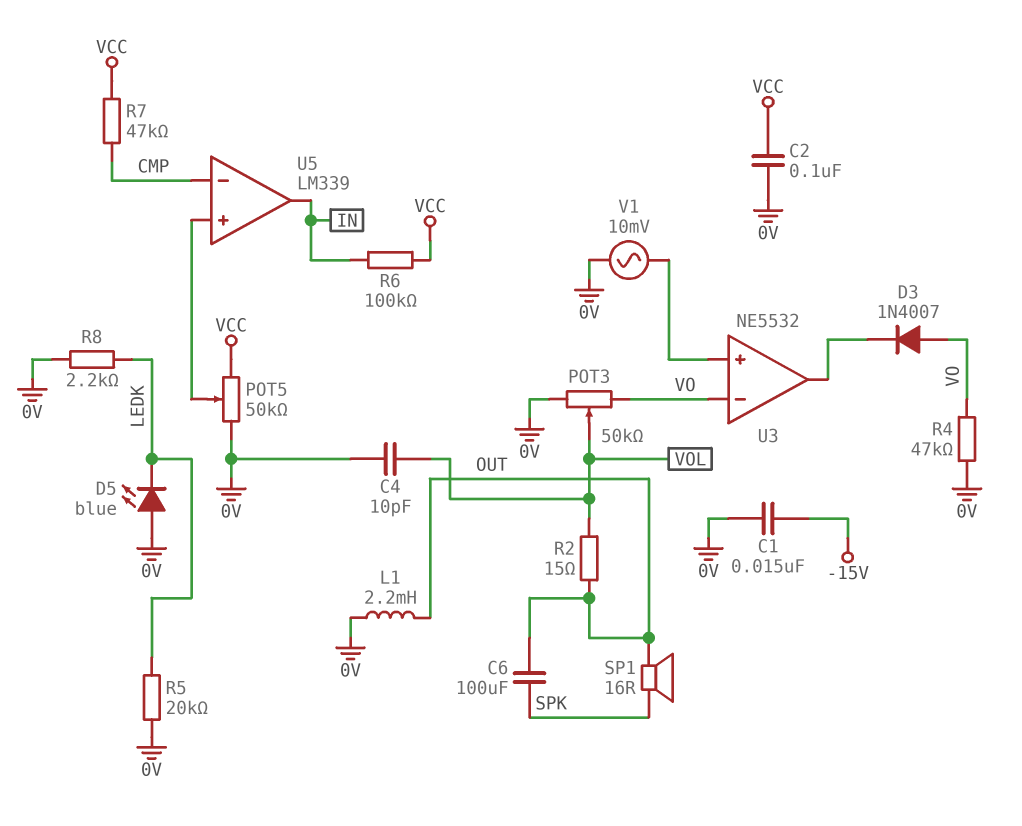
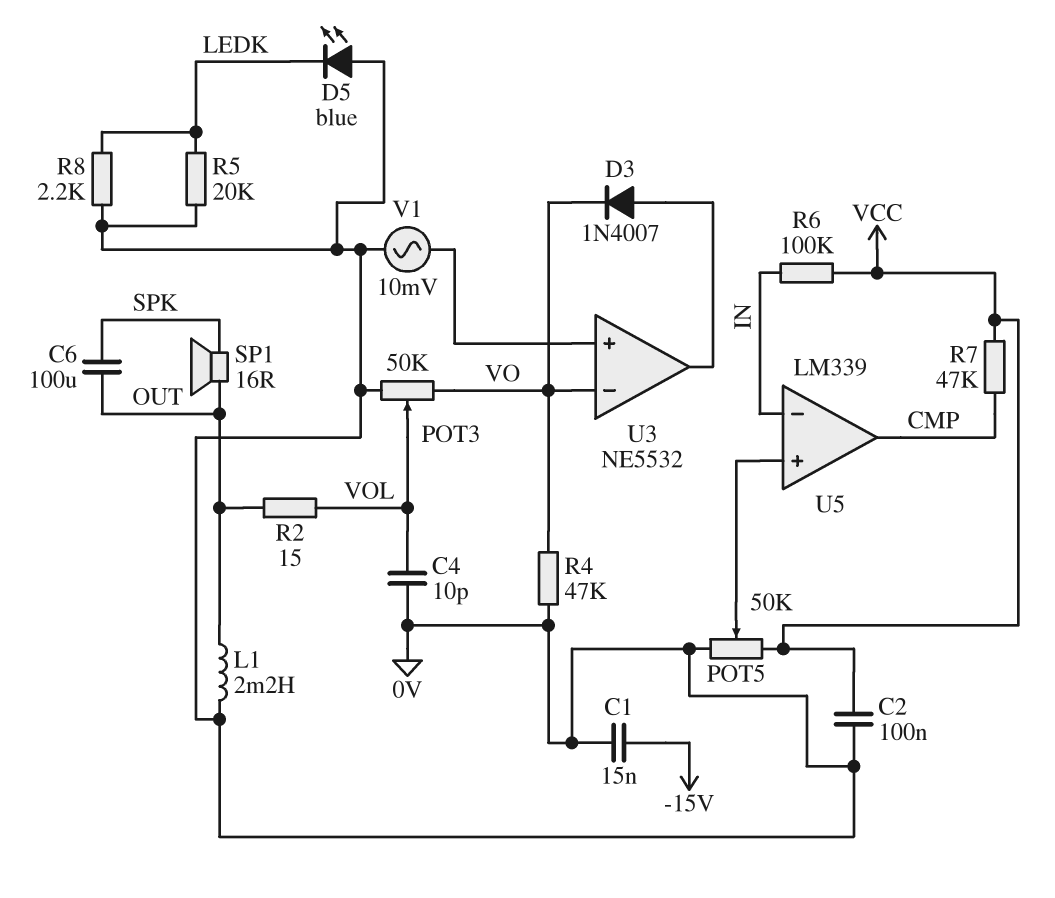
D3: diode 1N4007 (A VO, K U3/out) -> diode 1N4007 (A U3/out, K VO)
U5 pin in-: CMP -> IN
U5 pin out: IN -> CMP

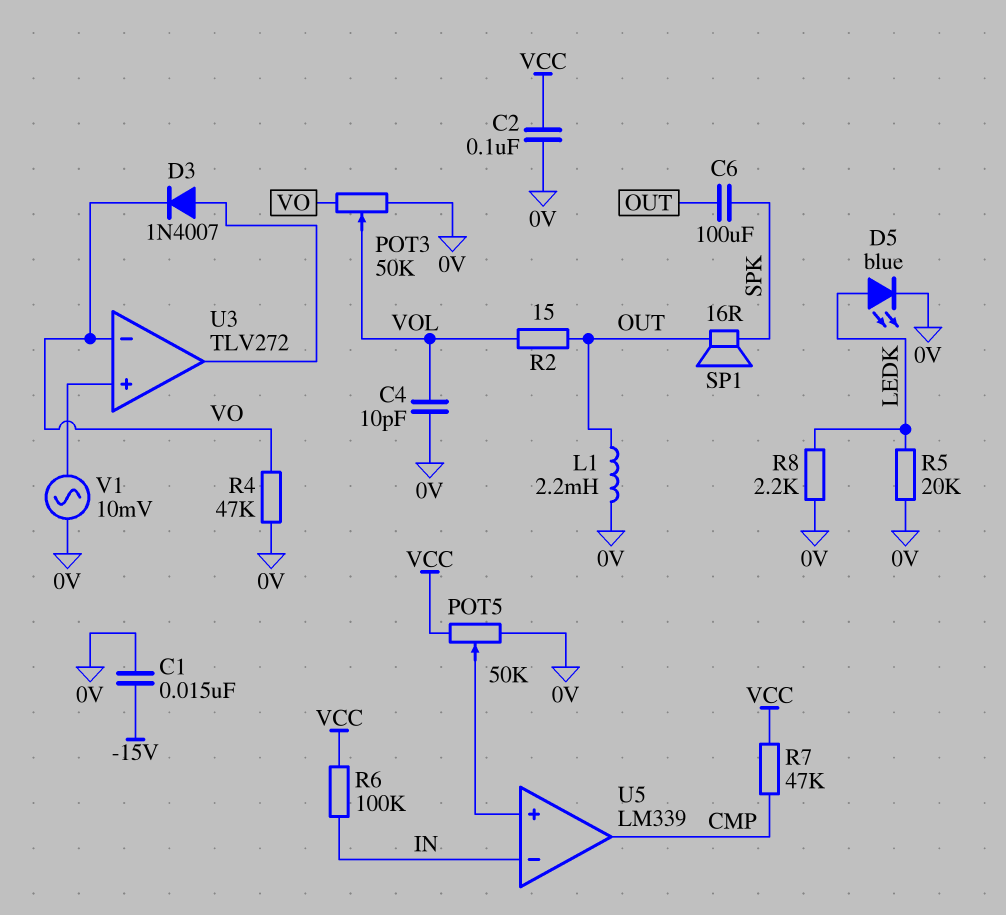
D5: LED blue (A 0V, K LEDK) -> LED blue (A LEDK, K 0V)
U3: NE5532 -> TLV272

